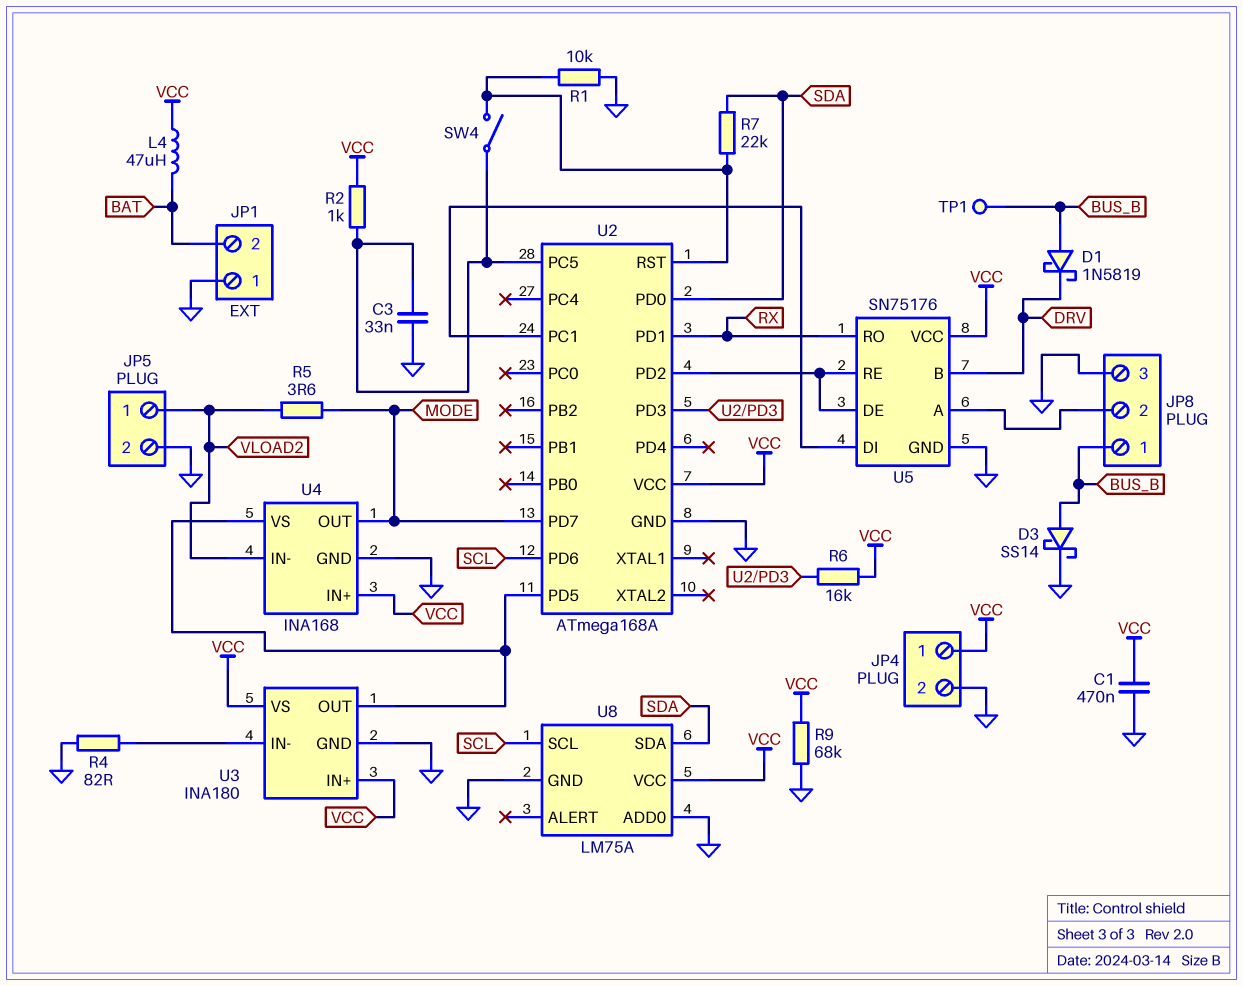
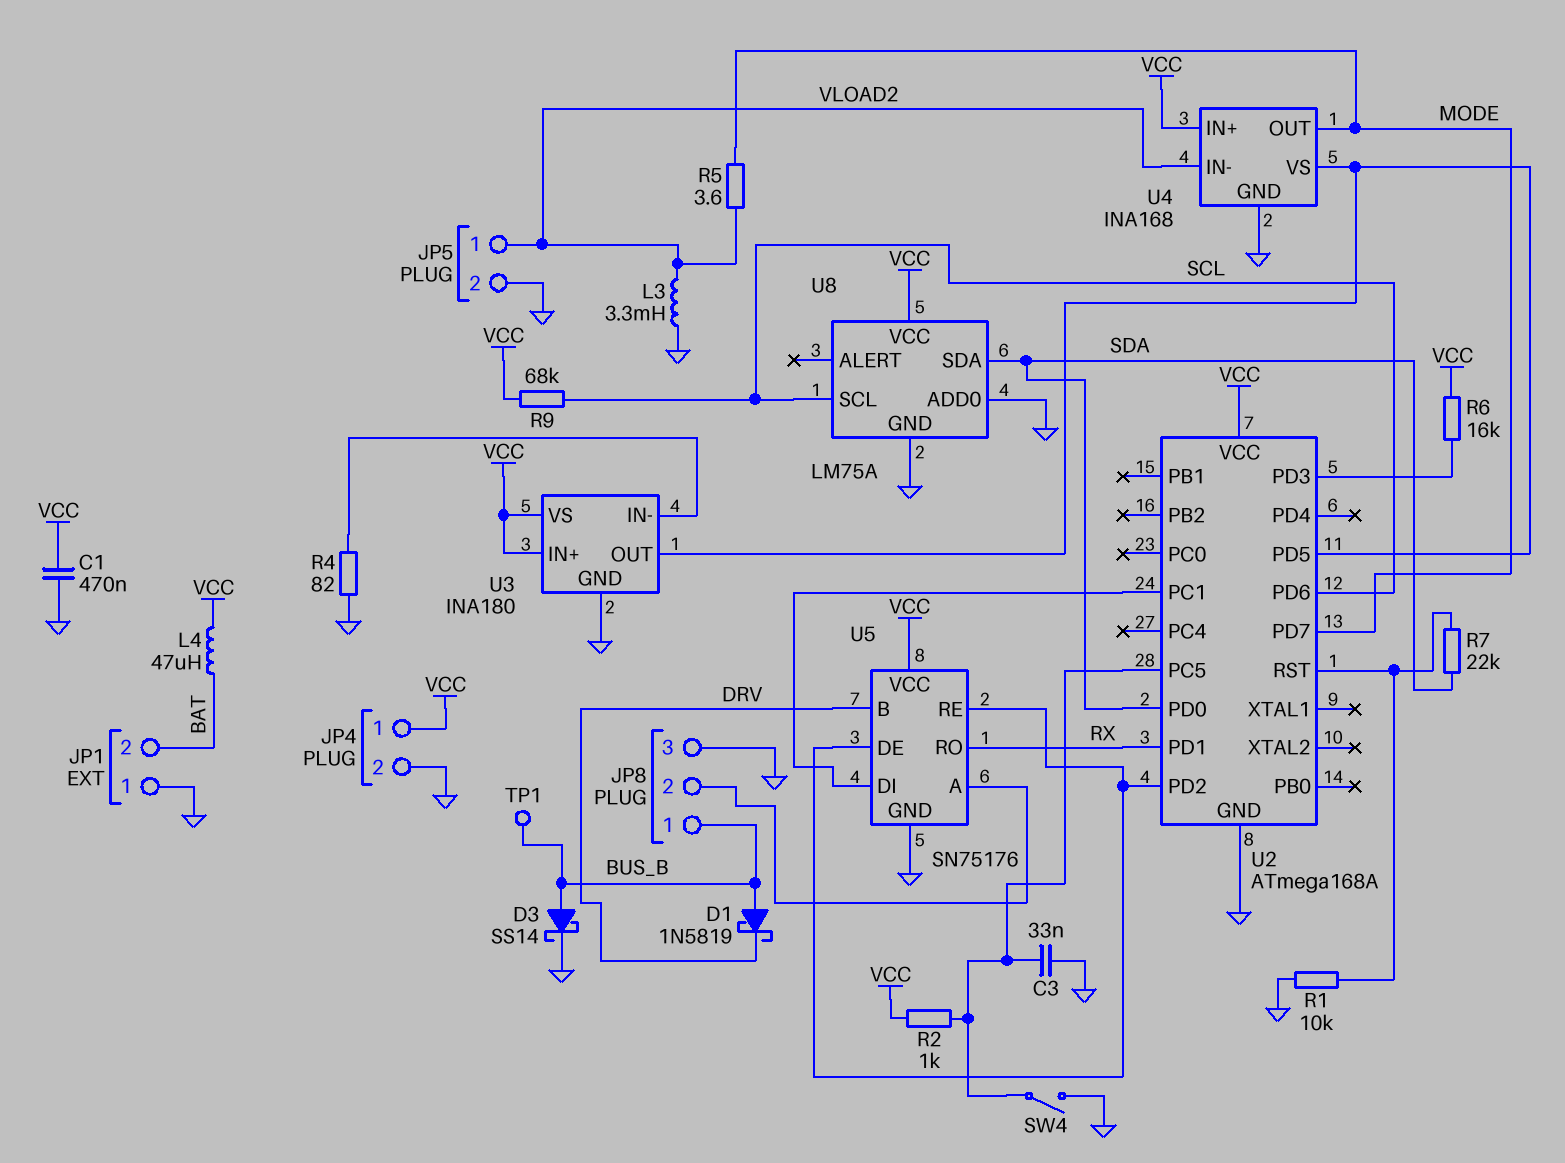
L3: none -> 3.3mH (GND, VLOAD2)
R9: 68k (GND, VCC) -> 68k (SCL, VCC)
SW4: switch (U2/PC5, U2/RST) -> switch (GND, U2/PC5)

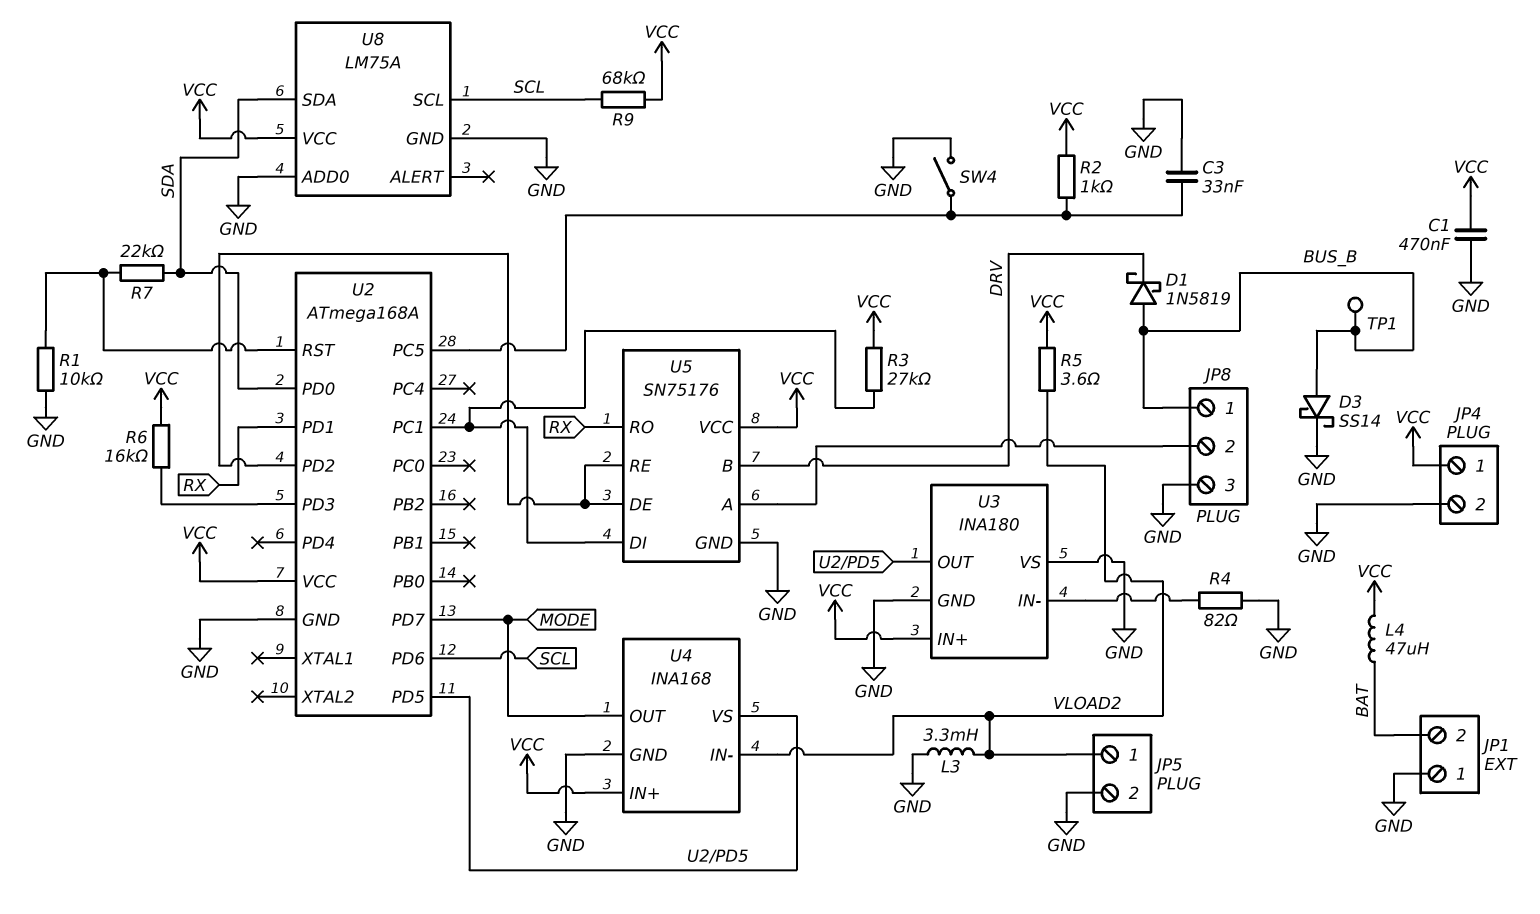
R3: none -> 27k (U2/PC1, VCC)
R5: 3.6 (MODE, VLOAD2) -> 3.6 (VCC, VLOAD2)
U3 pin VS: VCC -> GND

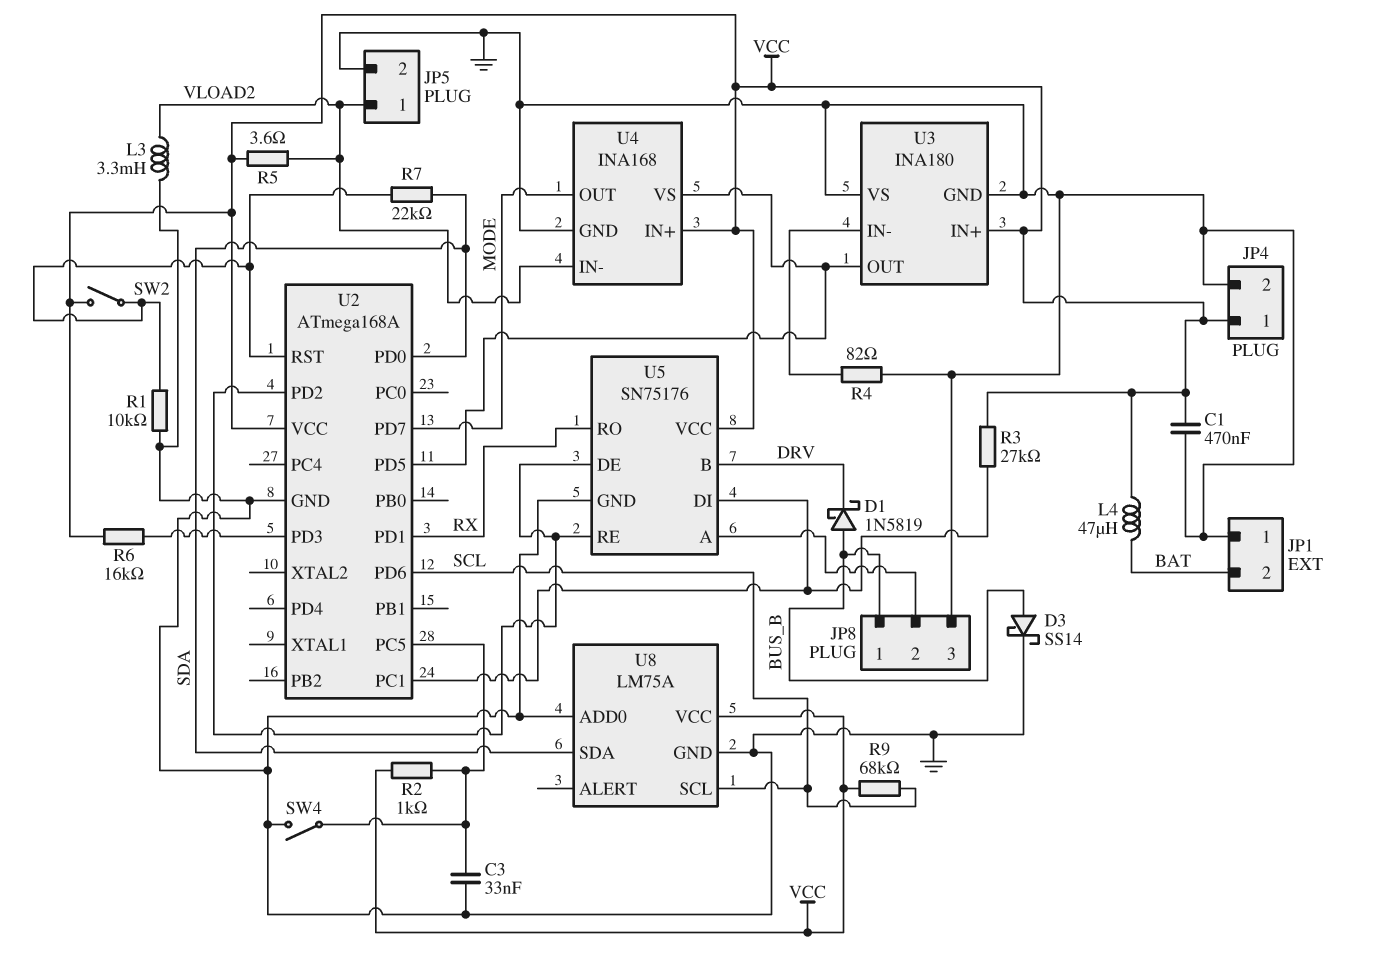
SW2: none -> switch (U2/RST, VCC)
TP1: test point (BUS_B) -> none

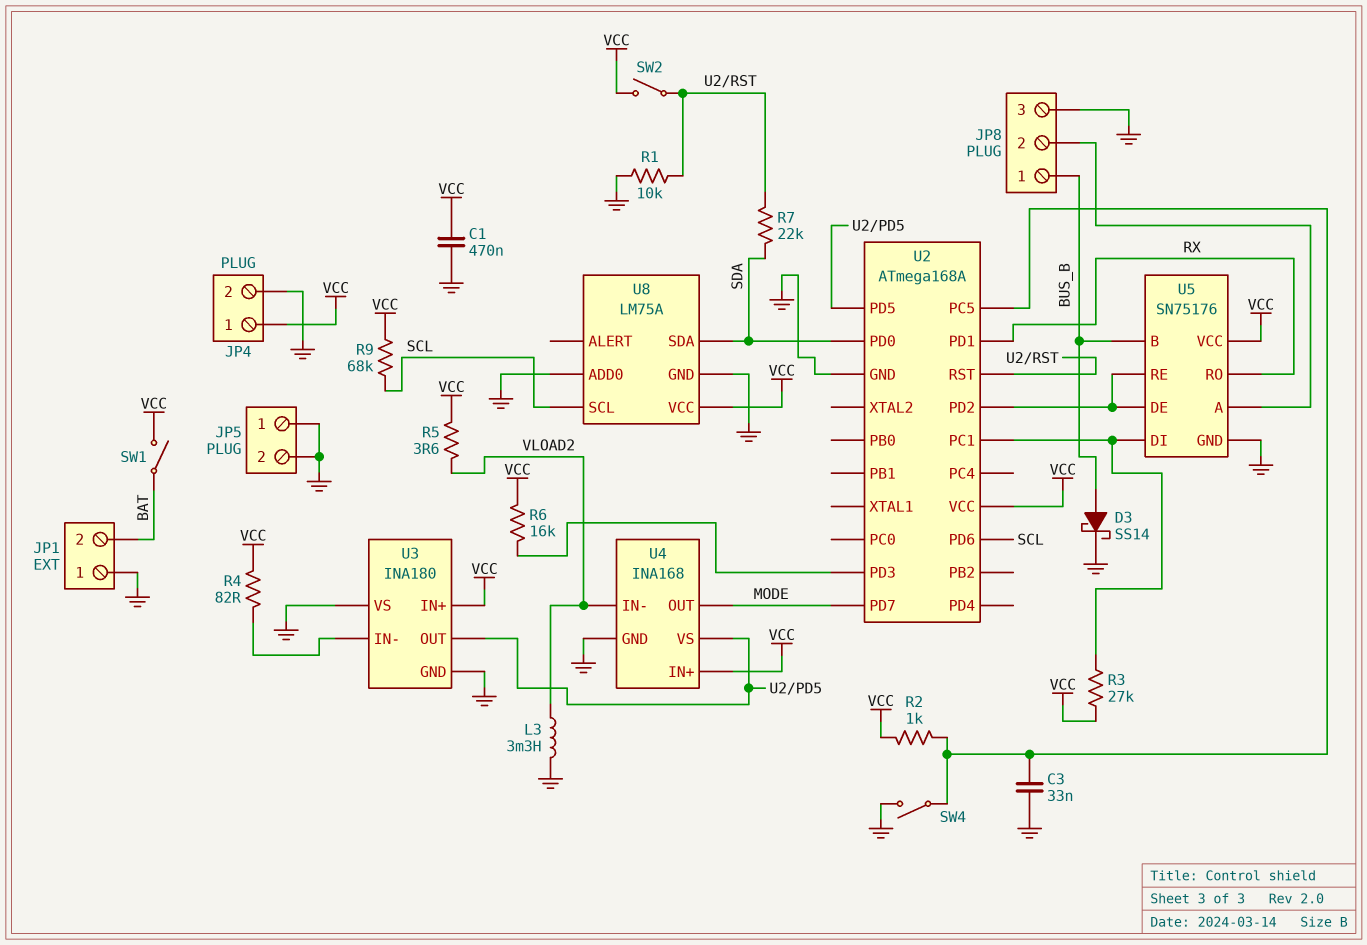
D1: schottky 1N5819 (A BUS_B, K DRV) -> none
JP5 pin 1: VLOAD2 -> GND
L4: 47uH (BAT, VCC) -> none
R4: 82 (GND, U3/IN-) -> 82 (U3/IN-, VCC)
SW1: none -> switch (BAT, VCC)
U5 pin B: DRV -> BUS_B

